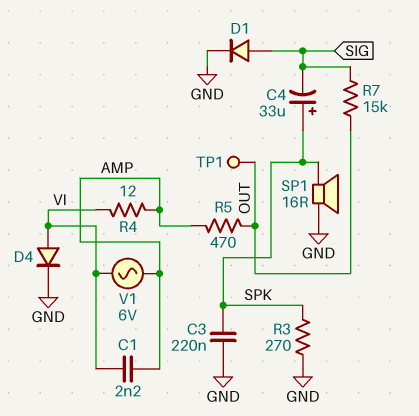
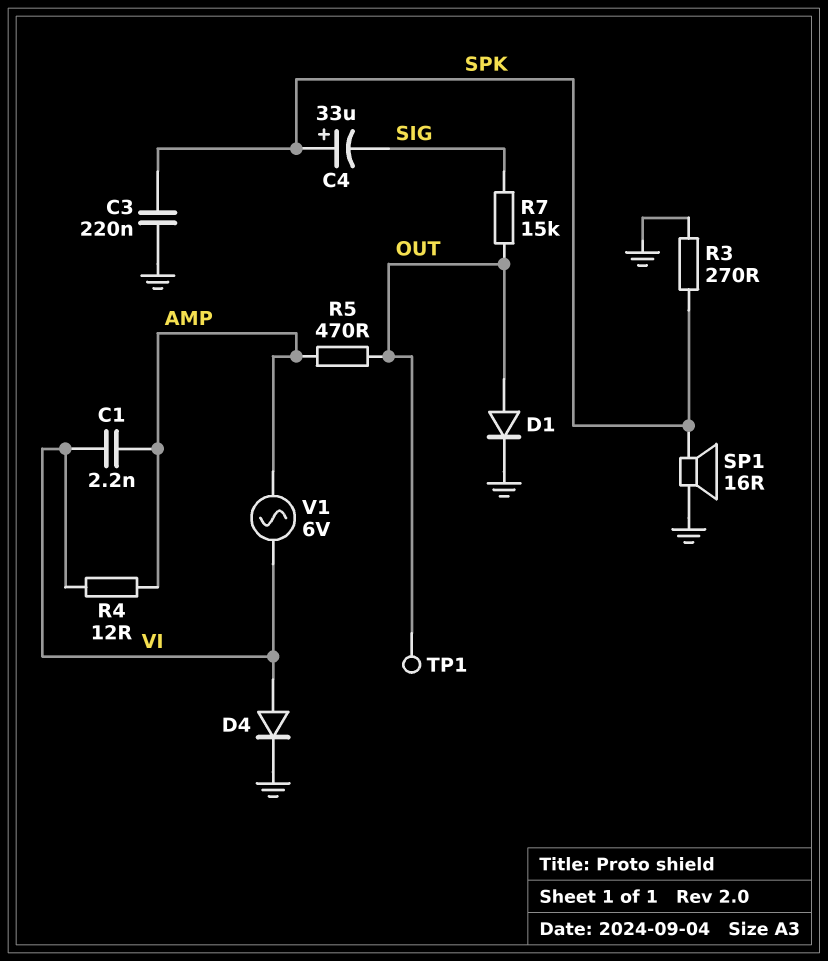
D1: diode (A SIG, K GND) -> diode (A OUT, K GND)

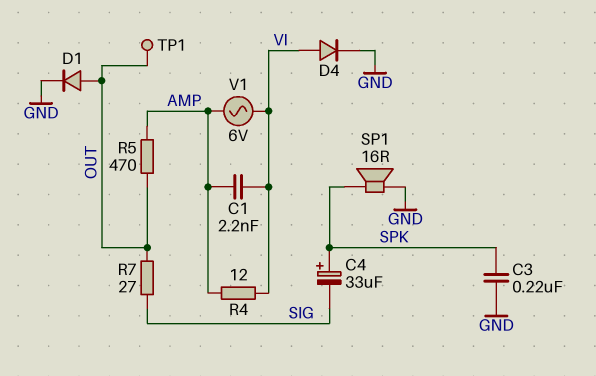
R3: 270 (GND, SPK) -> none
R7: 15k (OUT, SIG) -> 27 (OUT, SIG)

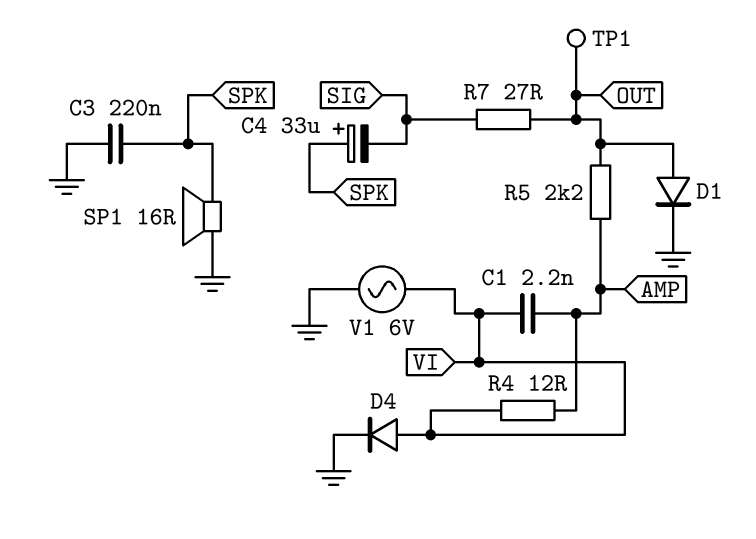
R5: 470 (AMP, OUT) -> 2.2k (AMP, OUT)
V1: AC 6V (AMP, VI) -> AC 6V (GND, VI)

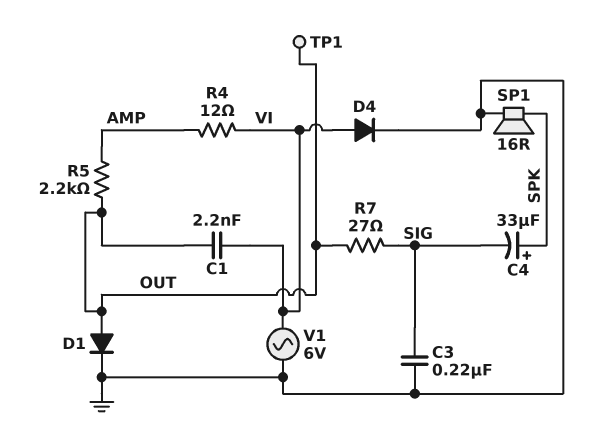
C1: 2.2nF (AMP, VI) -> 2.2nF (OUT, VI)
C3: 220nF (GND, SPK) -> 220nF (GND, SIG)

